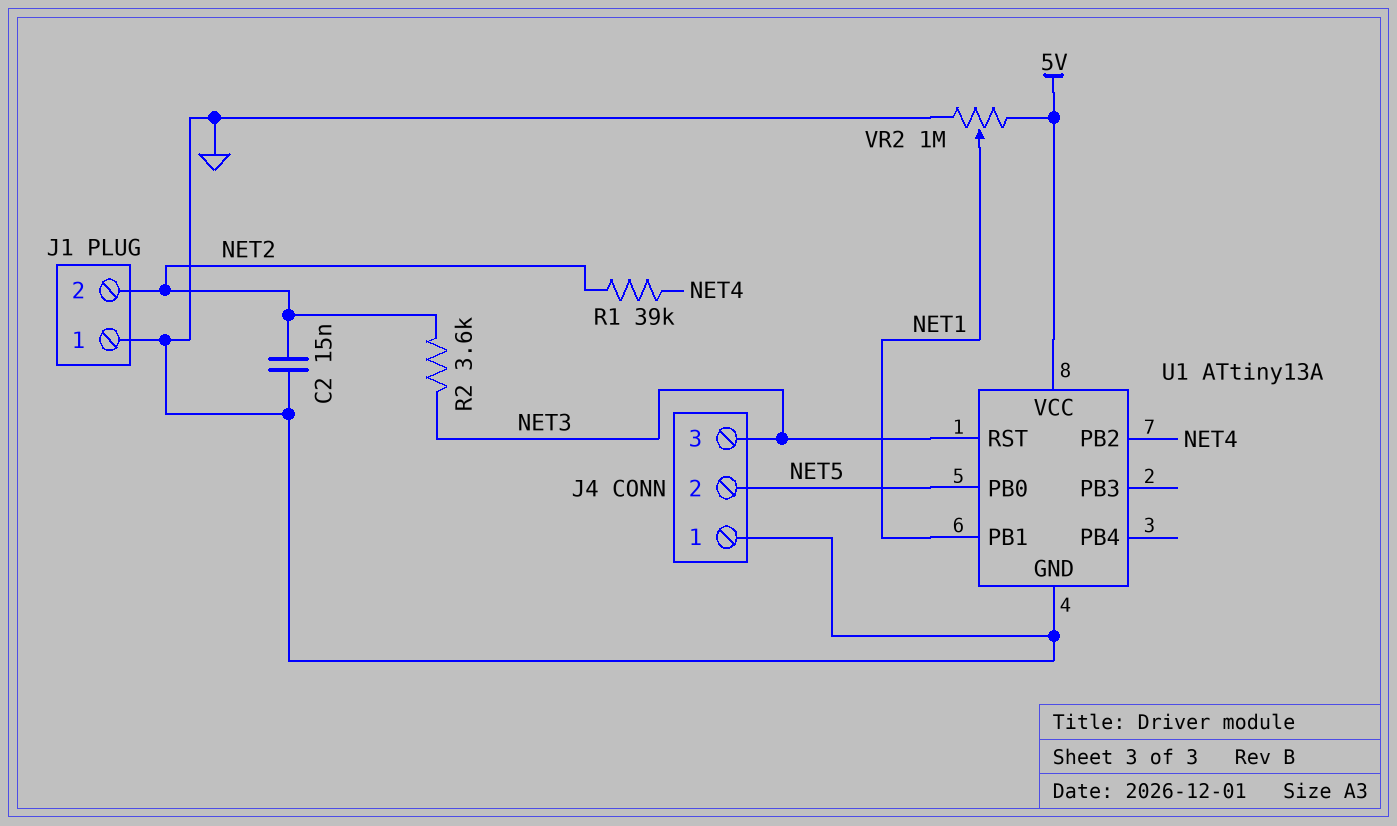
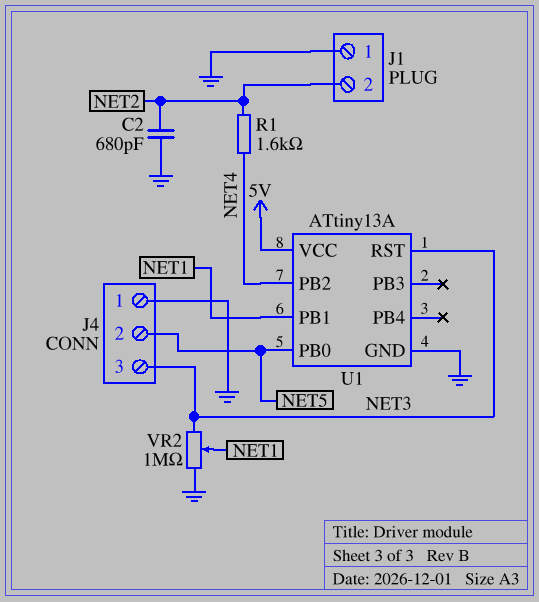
C2: 15nF (GND, NET2) -> 680pF (GND, NET2)
R1: 39k (NET2, NET4) -> 1.6k (NET2, NET4)
R2: 3.6k (NET2, NET3) -> none
VR2: 1M (5V, GND, wiper NET1) -> 1M (GND, NET3, wiper NET1)

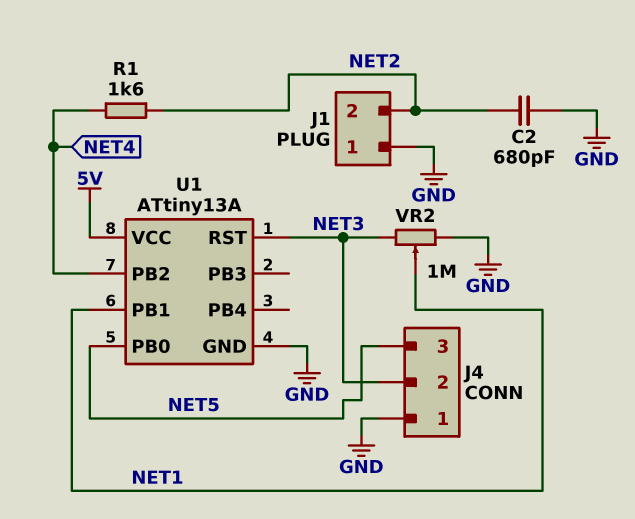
J4 pin 2: NET5 -> NET3
J4 pin 3: NET3 -> NET5

